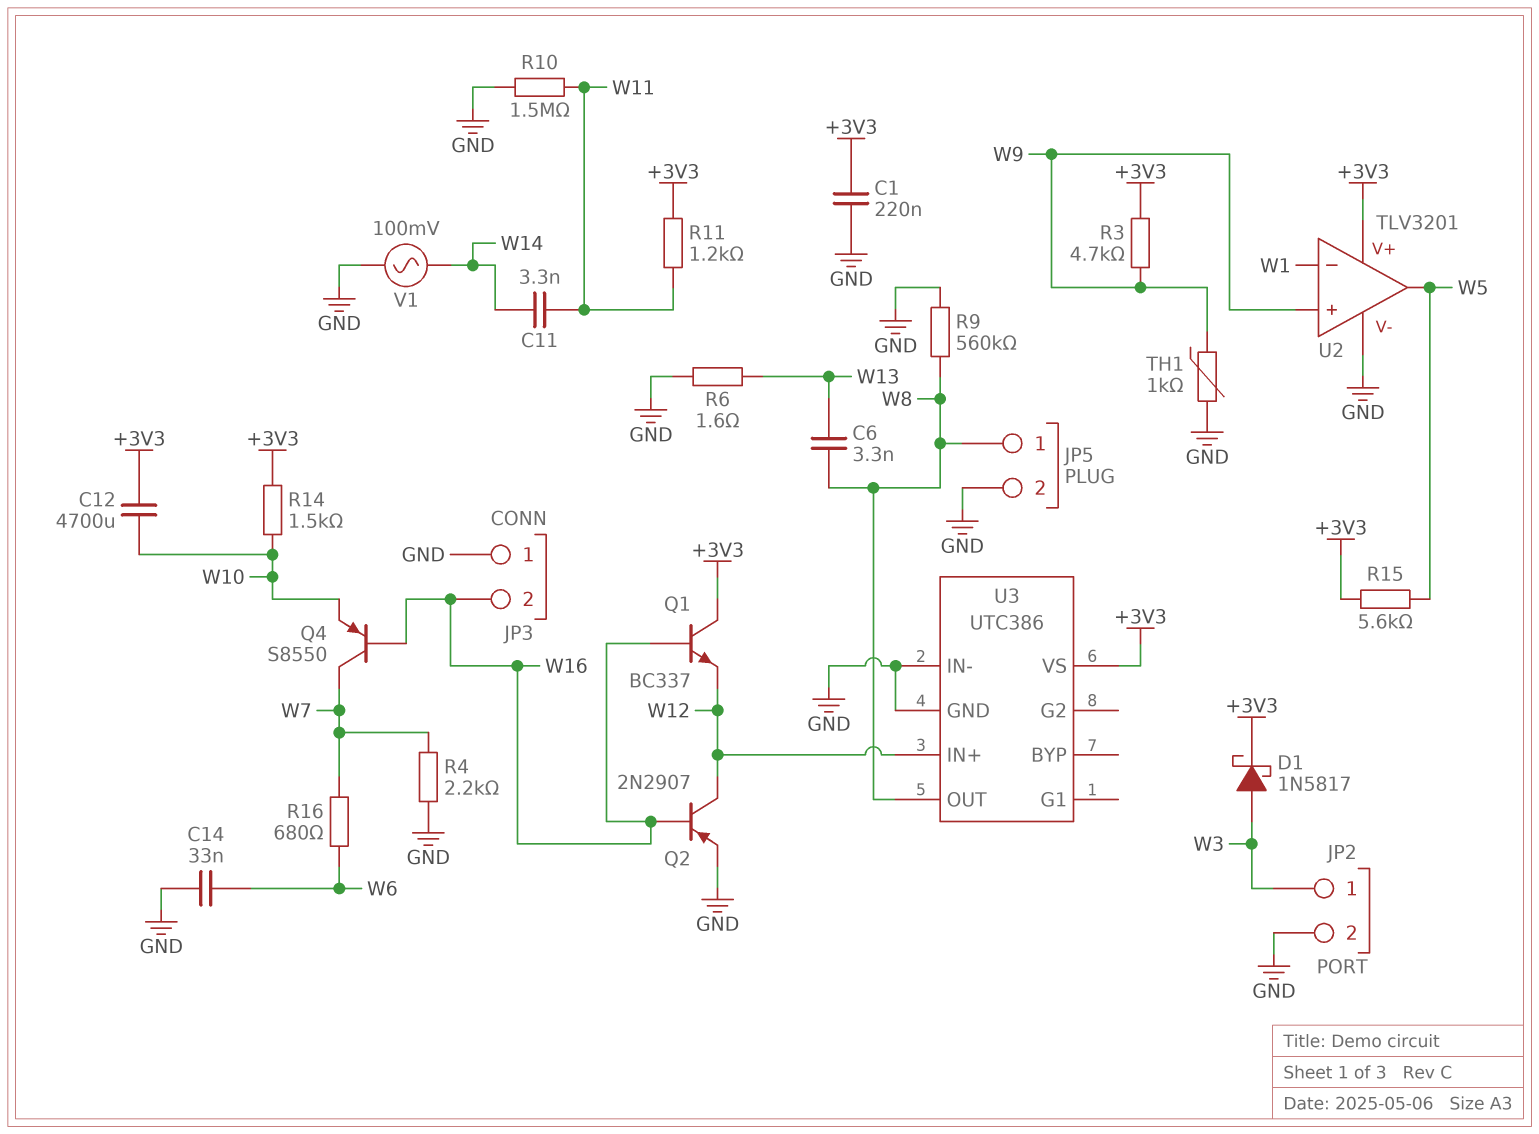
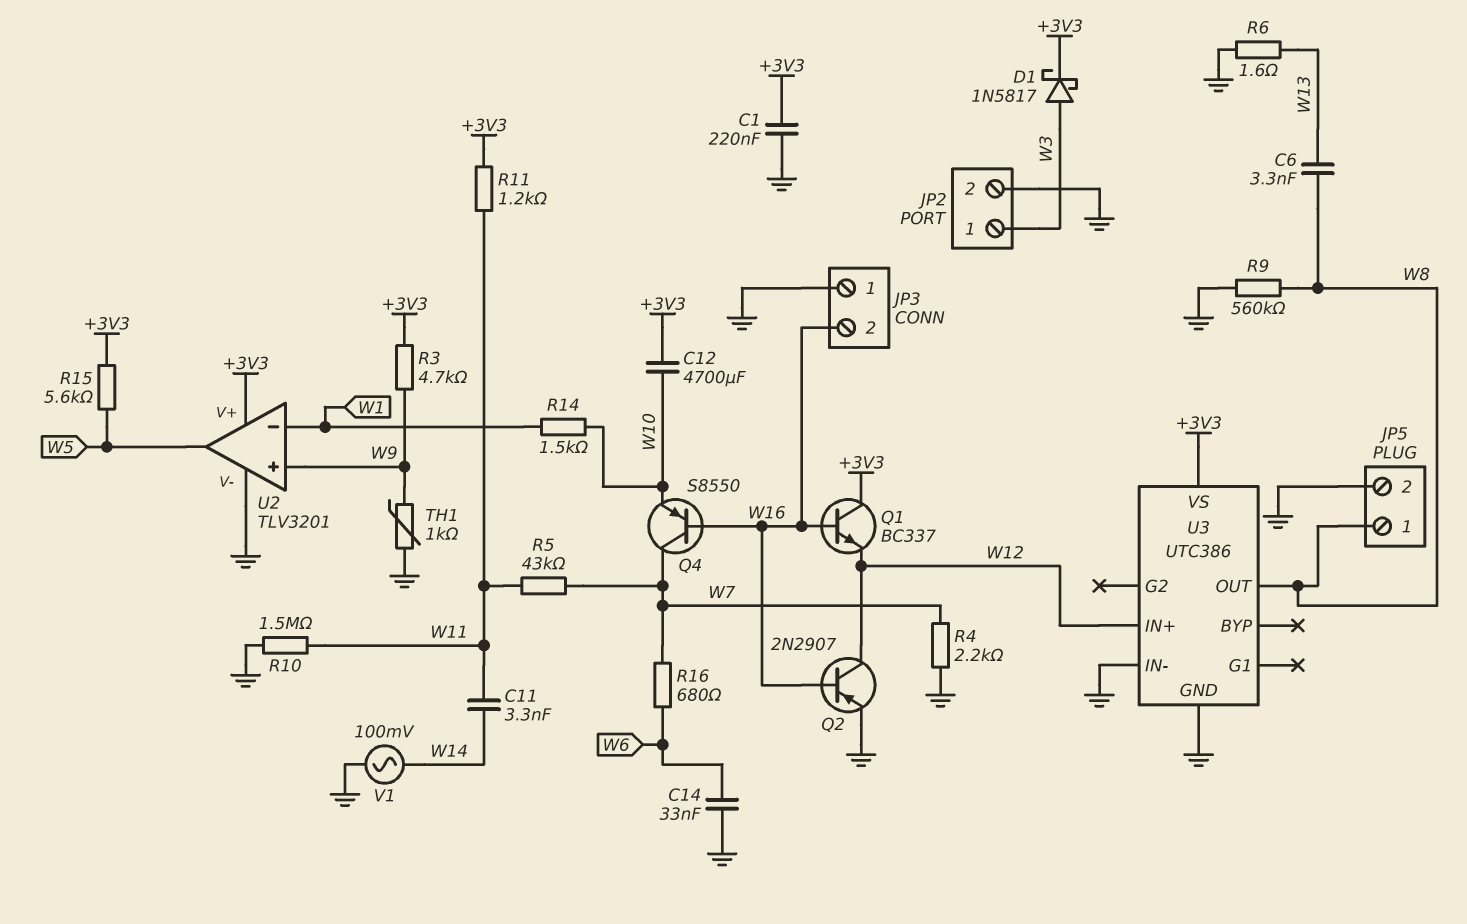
R5: none -> 43k (W7, W11)
R14: 1.5k (+3V3, W10) -> 1.5k (W1, W10)

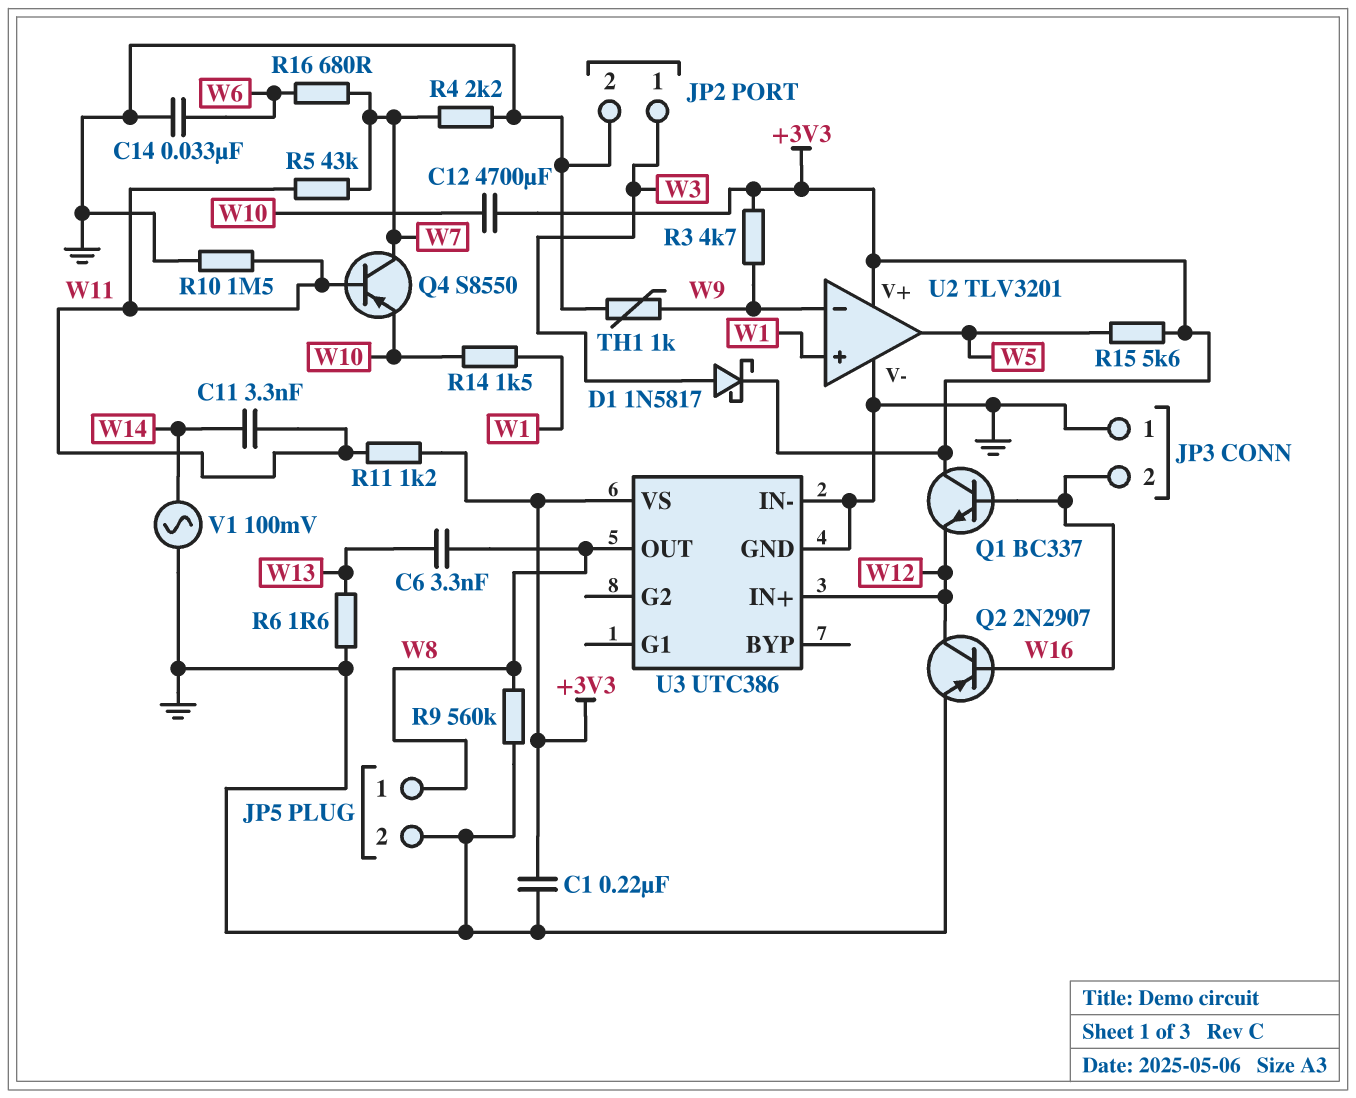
Q4: PNP S8550 (B W16, C W7, E W10) -> PNP S8550 (B W11, C W7, E W10)
U2 pin in+: W9 -> W1
U2 pin in-: W1 -> W9

